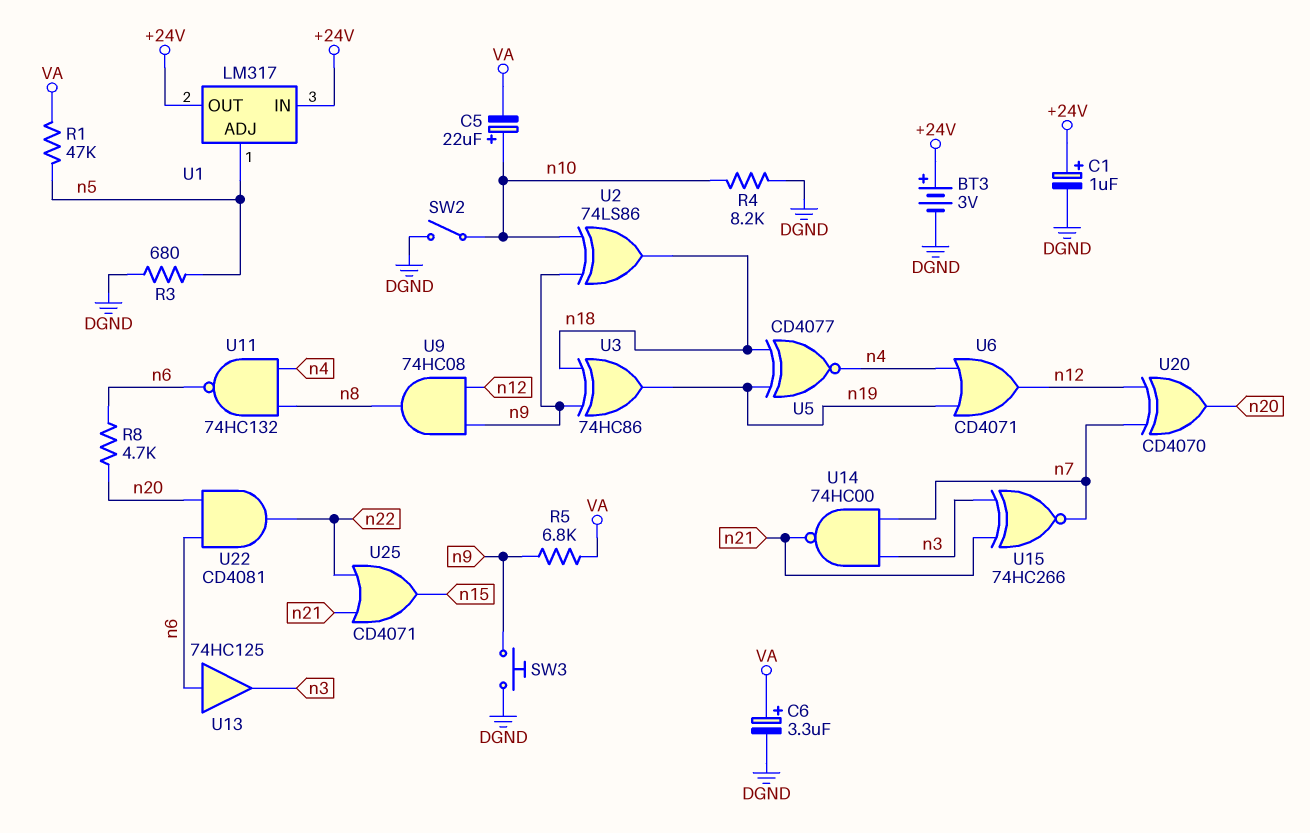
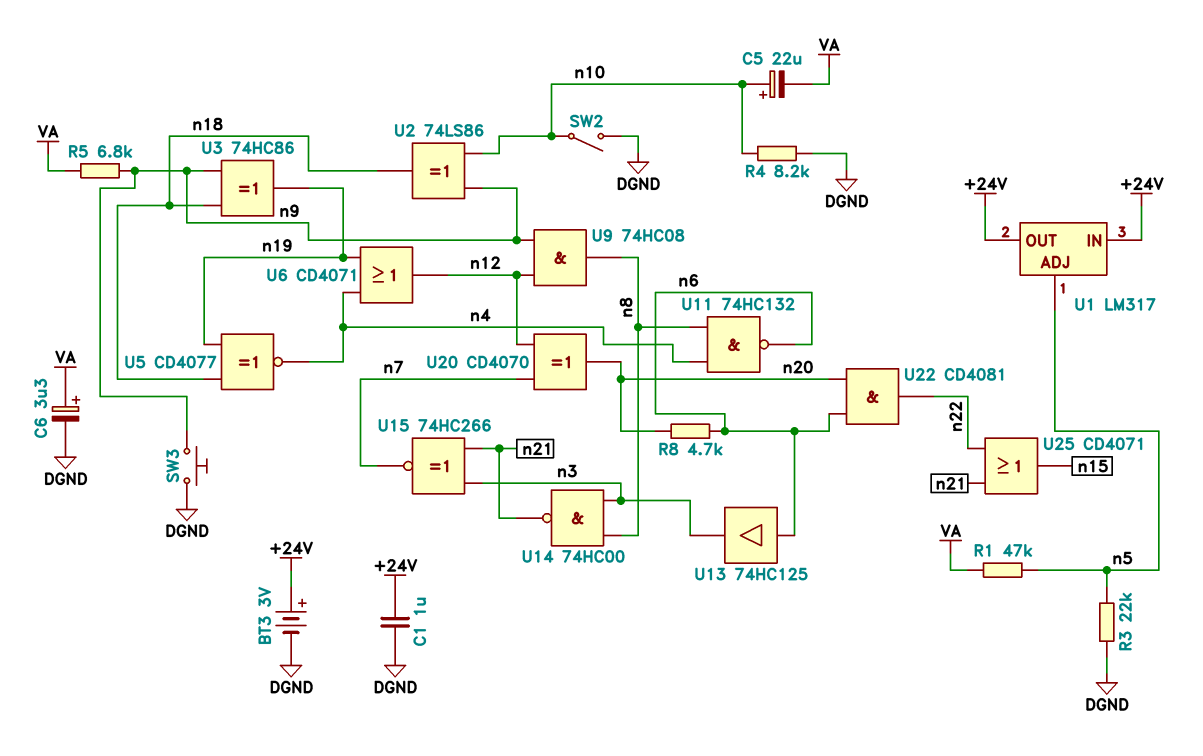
C1: 1uF (plus +24V, minus DGND) -> 1uF (+24V, DGND)
R3: 680 (DGND, n5) -> 22k (DGND, n5)
U14: NAND 74HC00 (in n3, in n7, out n21) -> NAND 74HC00 (in n3, in n8, out n21)

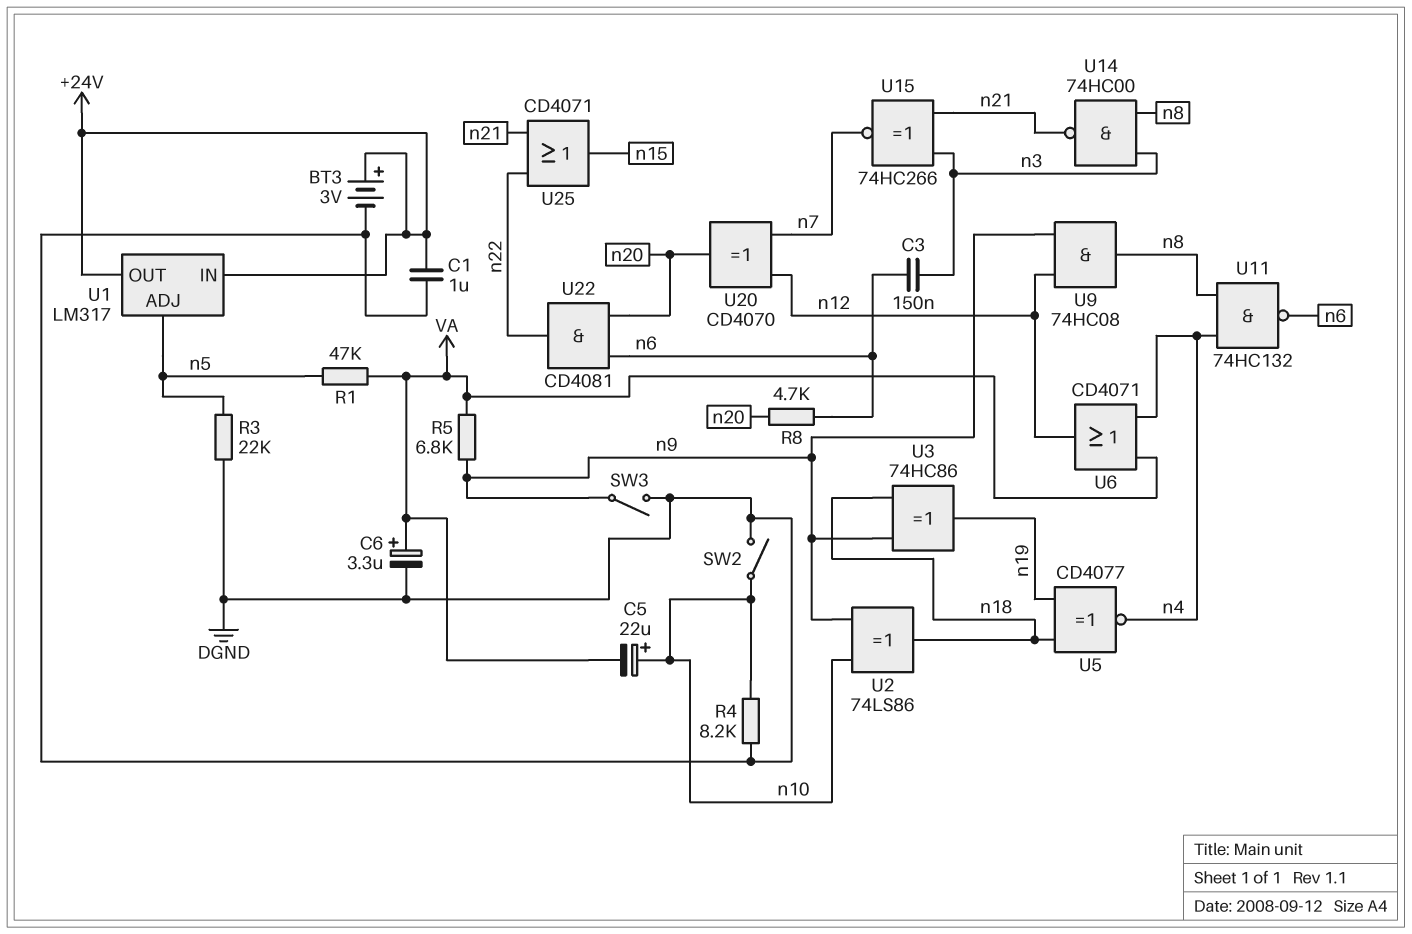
C3: none -> 150nF (n3, n6)
SW3: button (DGND, n9) -> switch (DGND, n9)
U6: OR CD4071 (in n4, in n19, out n12) -> OR CD4071 (in VA, in n4, out n12)
U13: buffer 74HC125 (in n6, out n3) -> none

